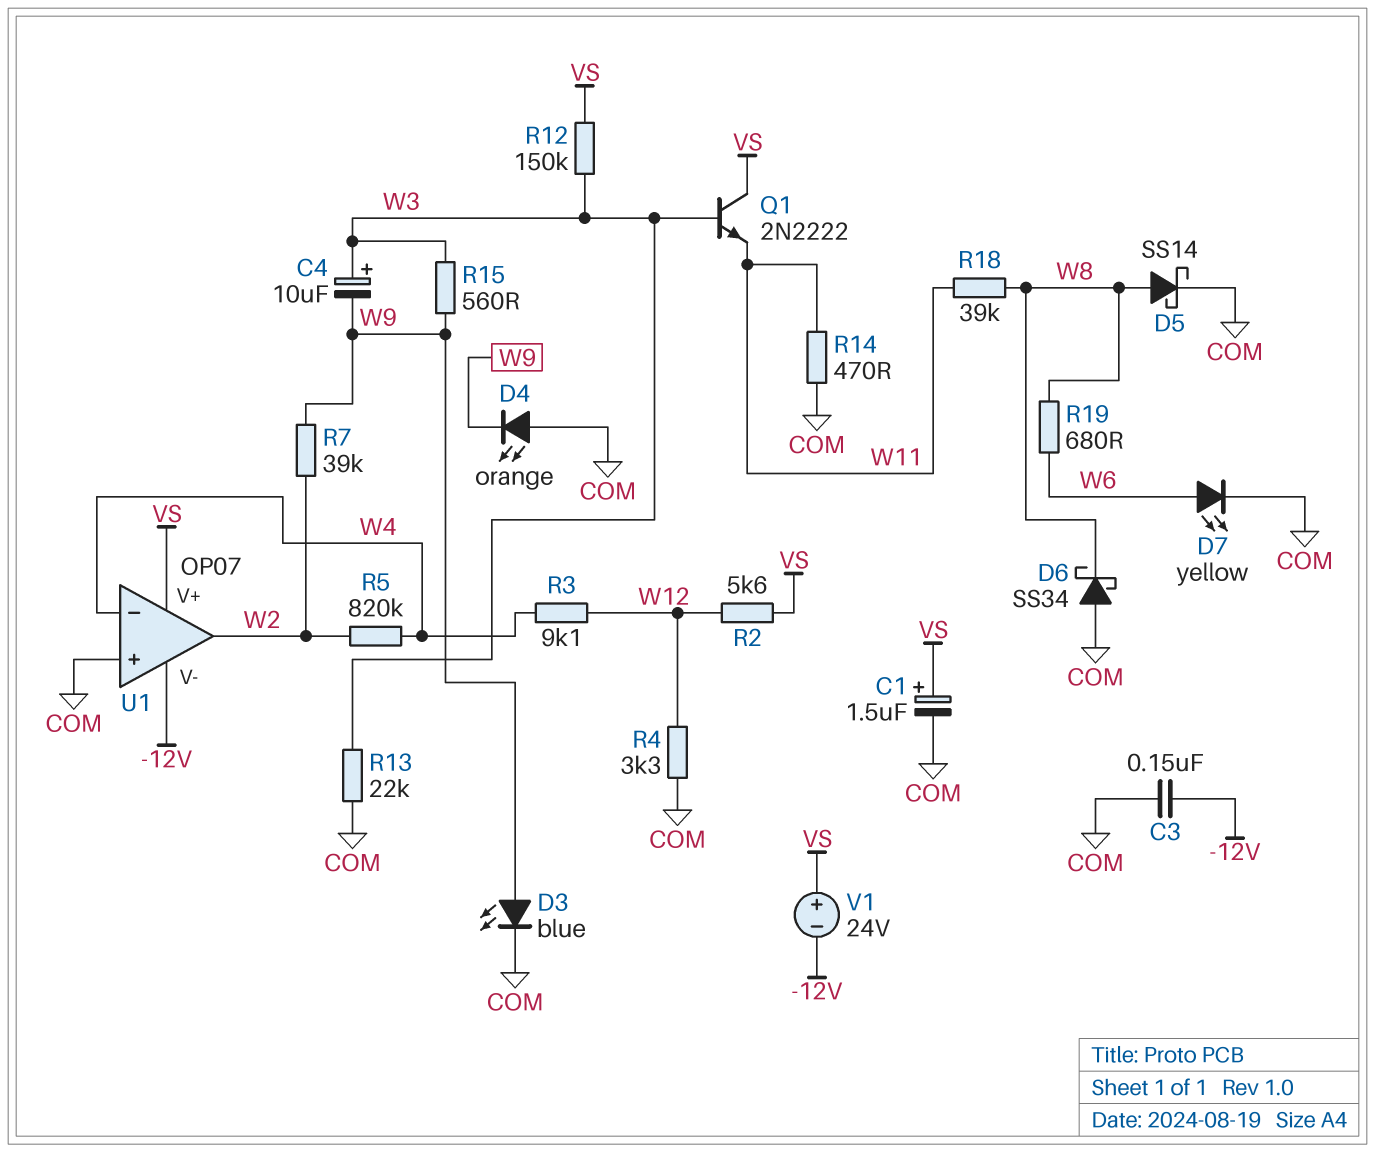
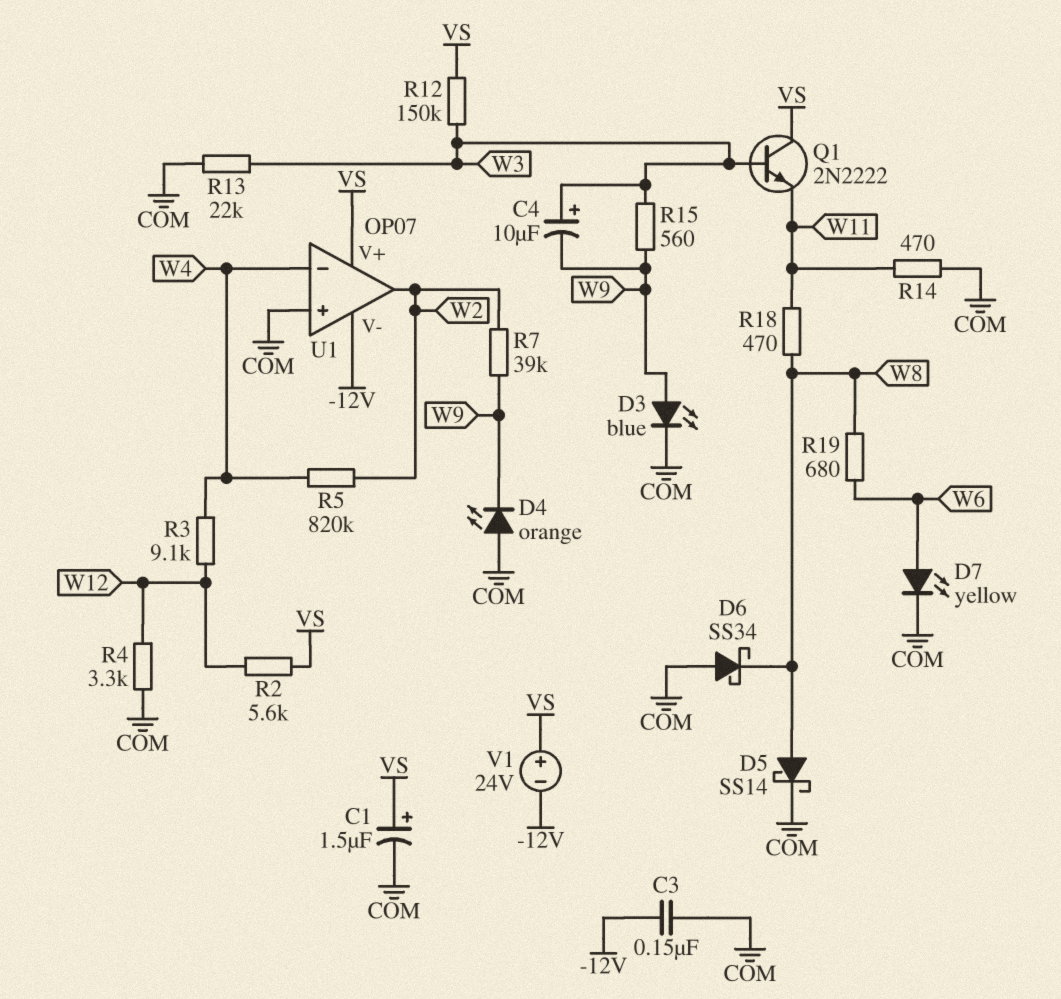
R18: 39k (W8, W11) -> 470 (W8, W11)

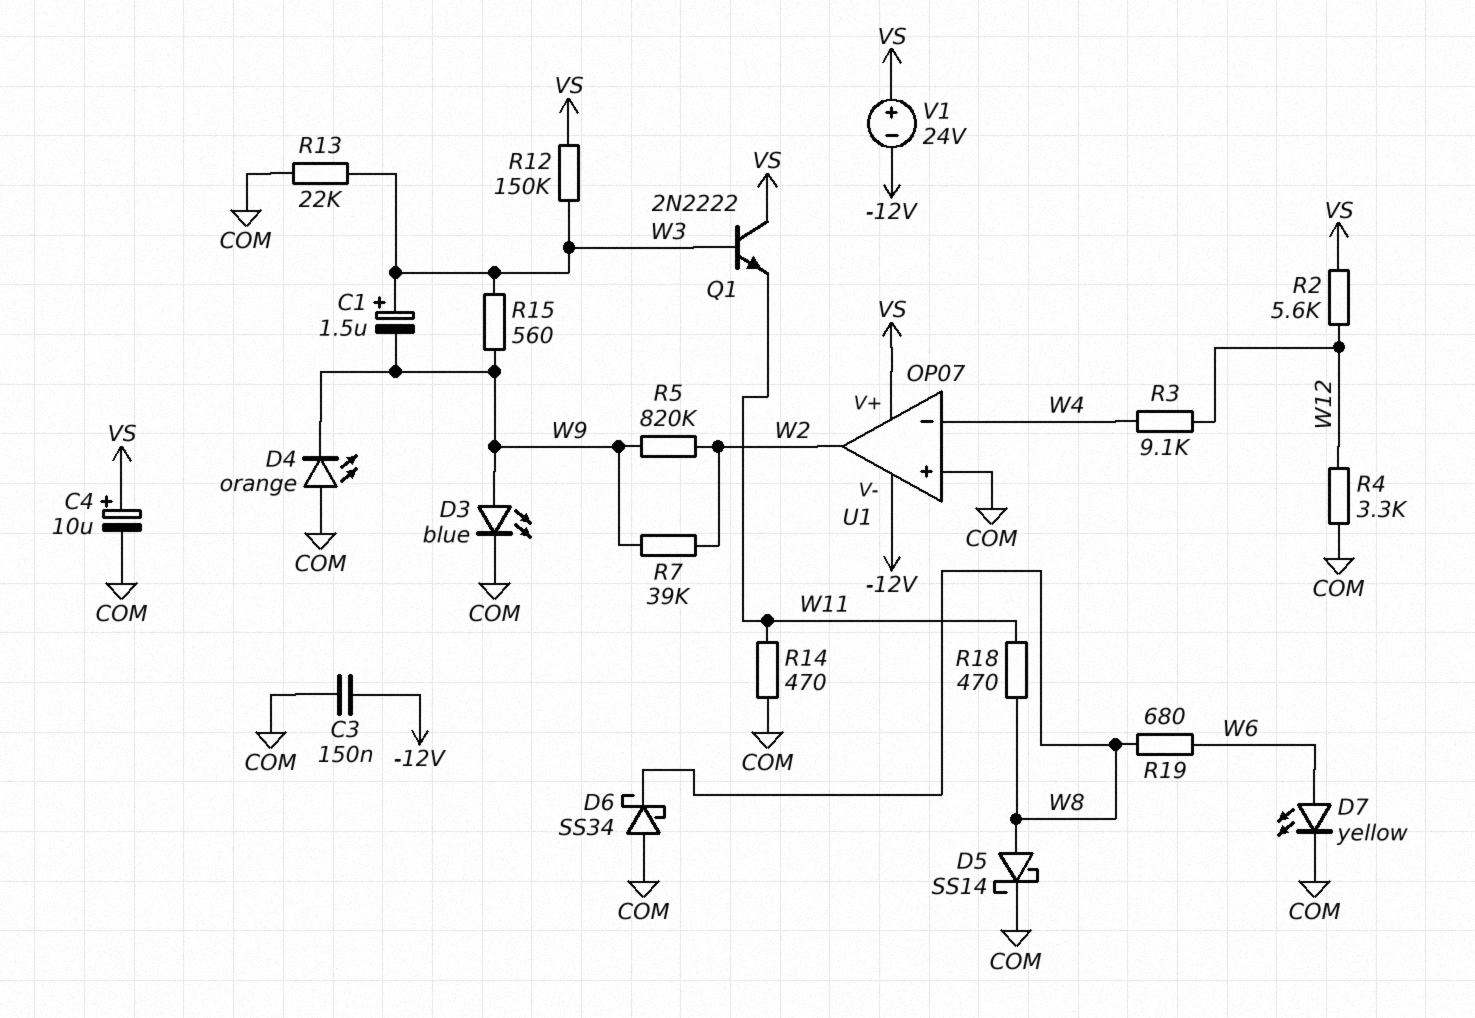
C1: 1.5uF (plus VS, minus COM) -> 1.5uF (plus W3, minus W9)
C4: 10uF (plus W3, minus W9) -> 10uF (plus VS, minus COM)
R5: 820k (W2, W4) -> 820k (W2, W9)

